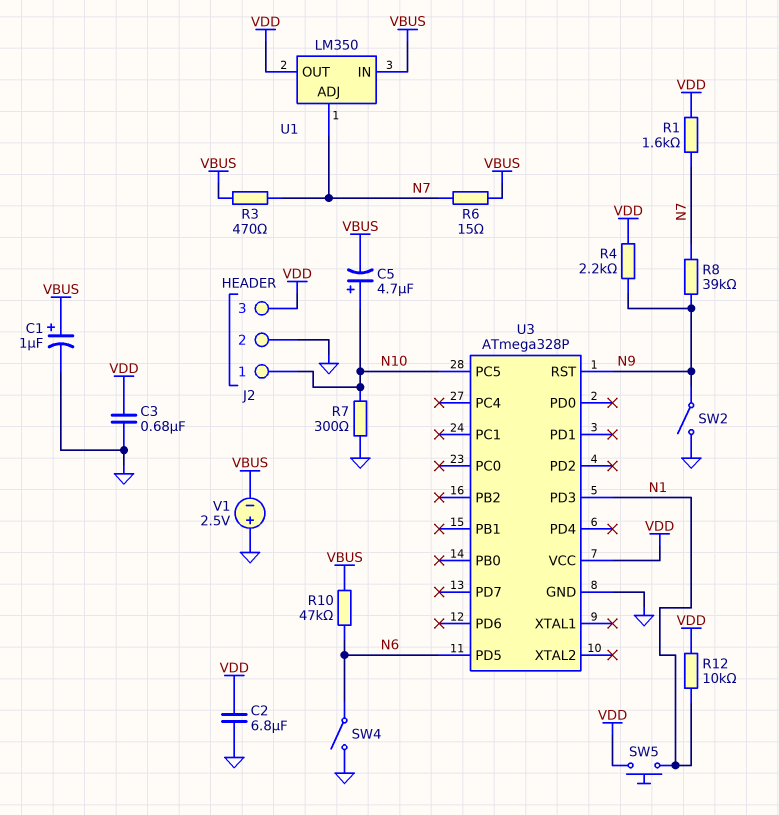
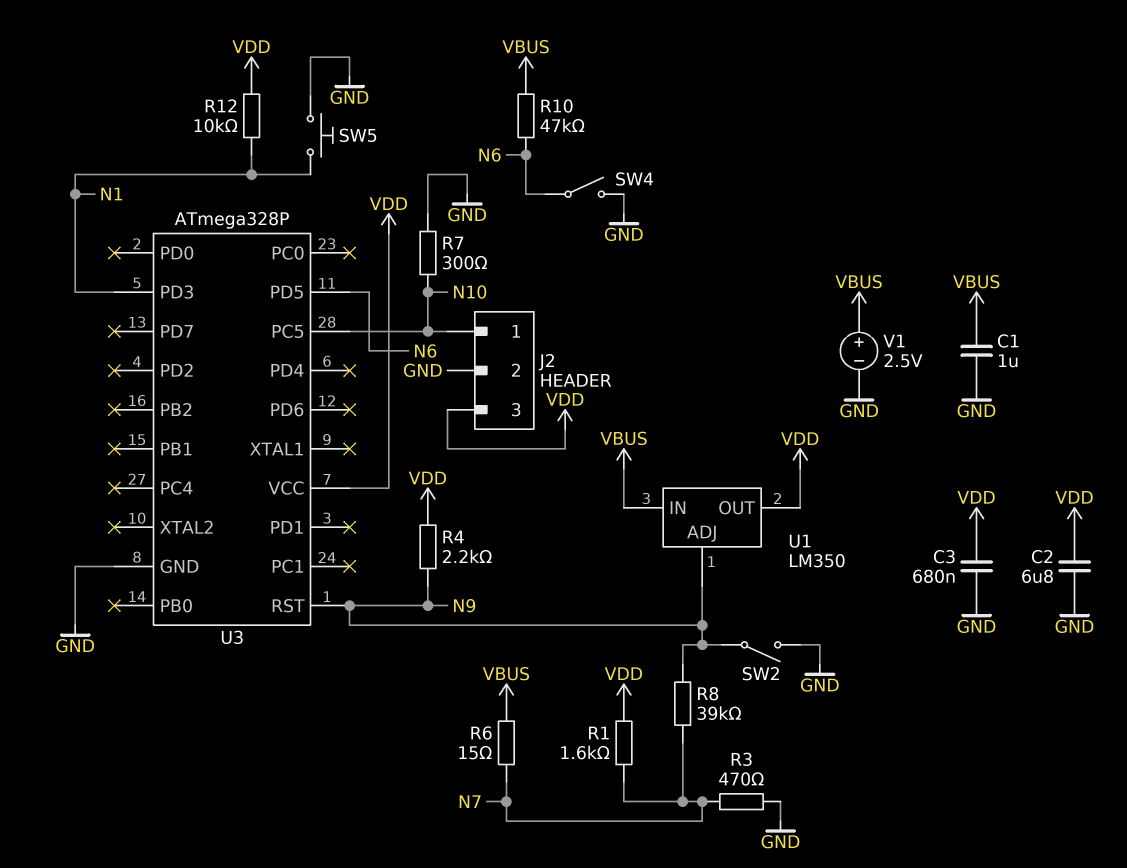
C1: 1uF (plus VBUS, minus GND) -> 1uF (GND, VBUS)
C5: 4.7uF (plus N10, minus VBUS) -> none
R3: 470 (N7, VBUS) -> 470 (GND, N7)
SW5: button (N1, VDD) -> button (GND, N1)
U1 pin ADJ: N7 -> N9
V1: 2.5V (plus GND, minus VBUS) -> 2.5V (plus VBUS, minus GND)

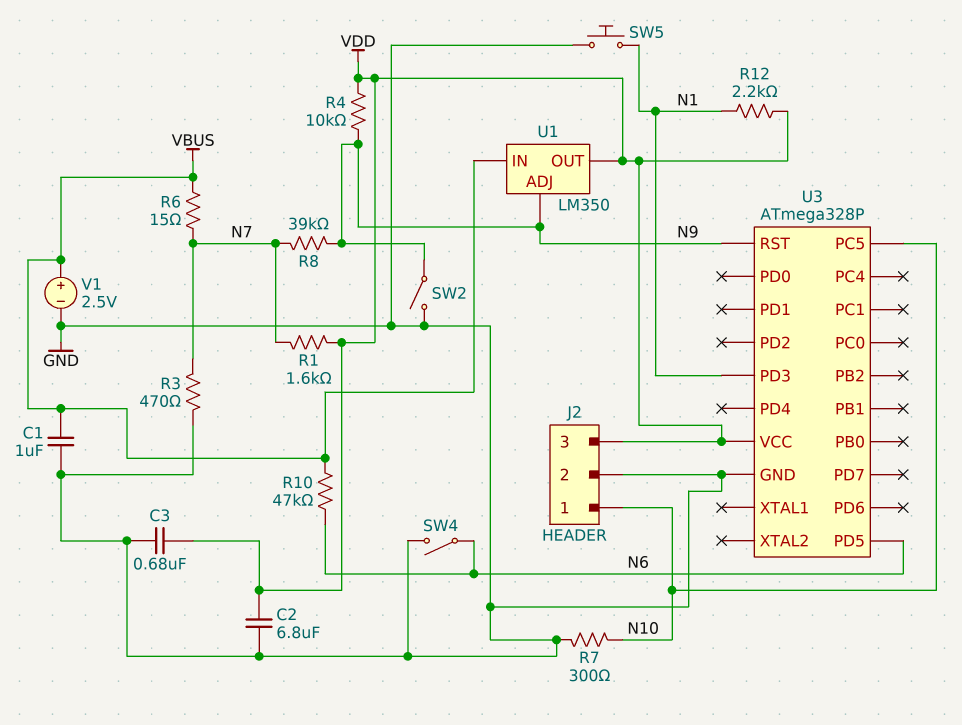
R4: 2.2k (N9, VDD) -> 10k (N9, VDD)
R12: 10k (N1, VDD) -> 2.2k (N1, VDD)

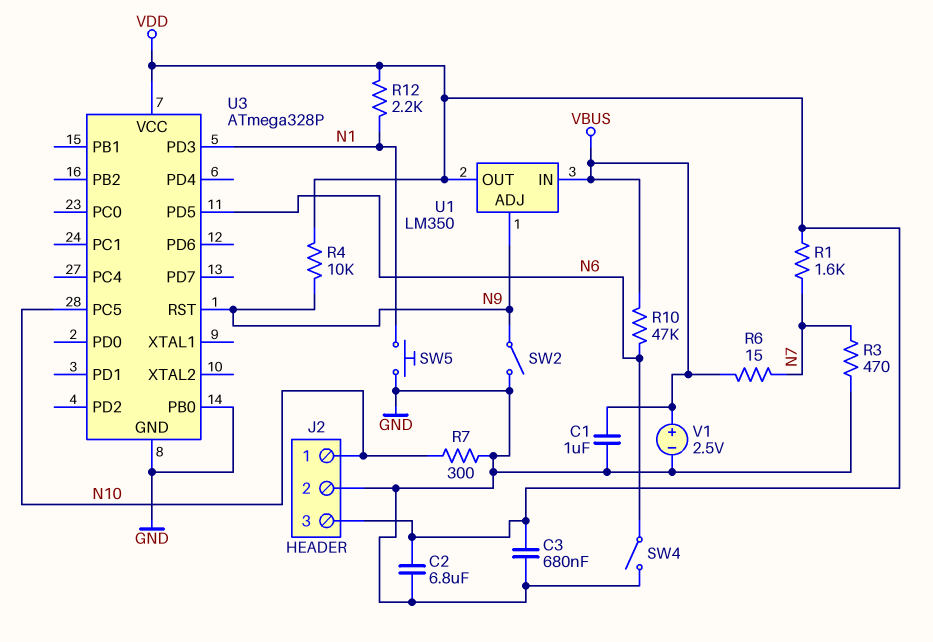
R8: 39k (N7, N9) -> none
U3 pin PB0: none -> GND

